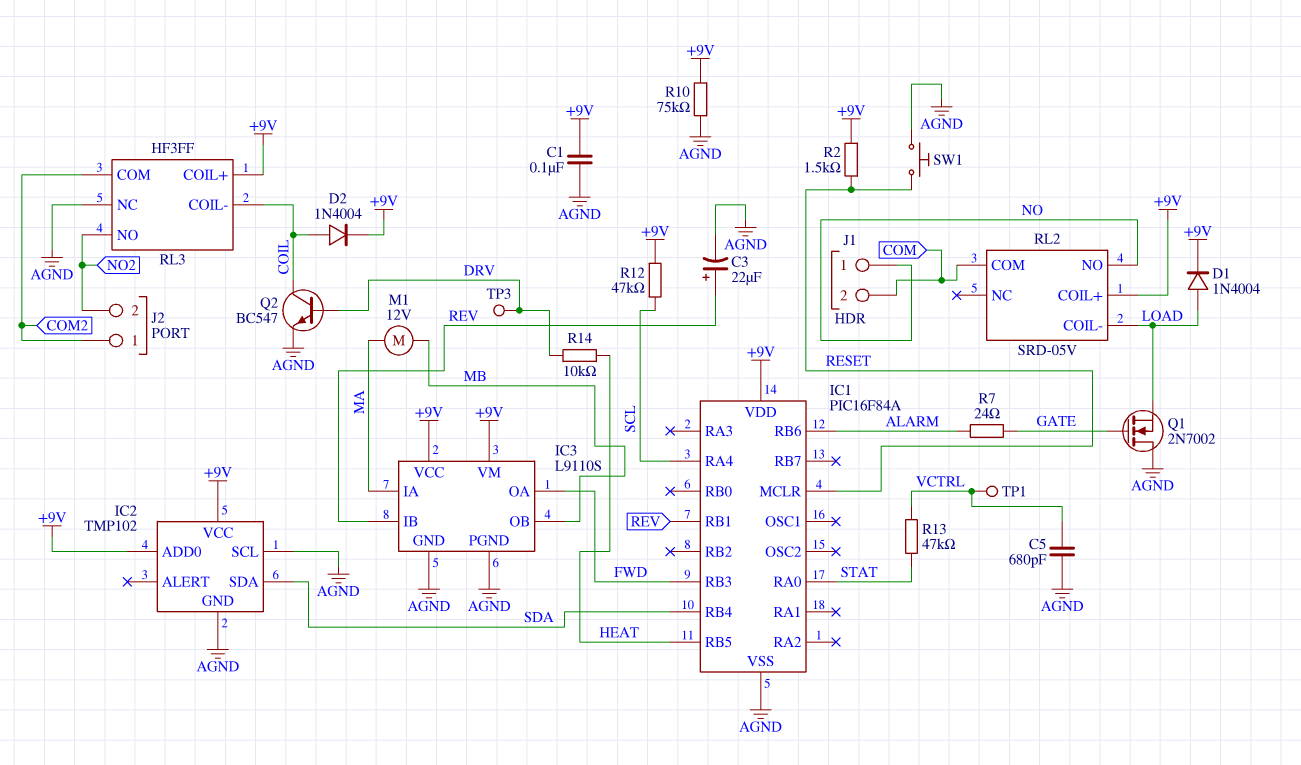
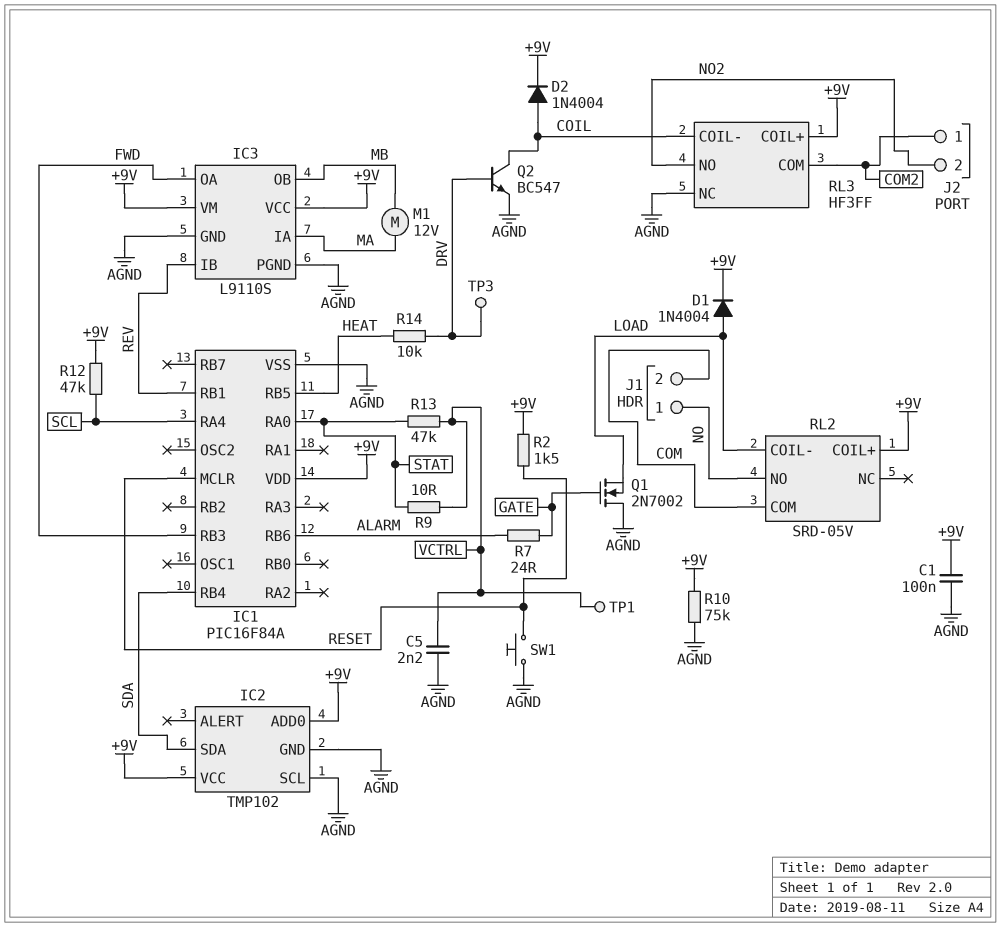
C3: 22uF (plus REV, minus AGND) -> none
C5: 680pF (AGND, VCTRL) -> 2.2nF (AGND, VCTRL)
R9: none -> 10 (STAT, VCTRL)

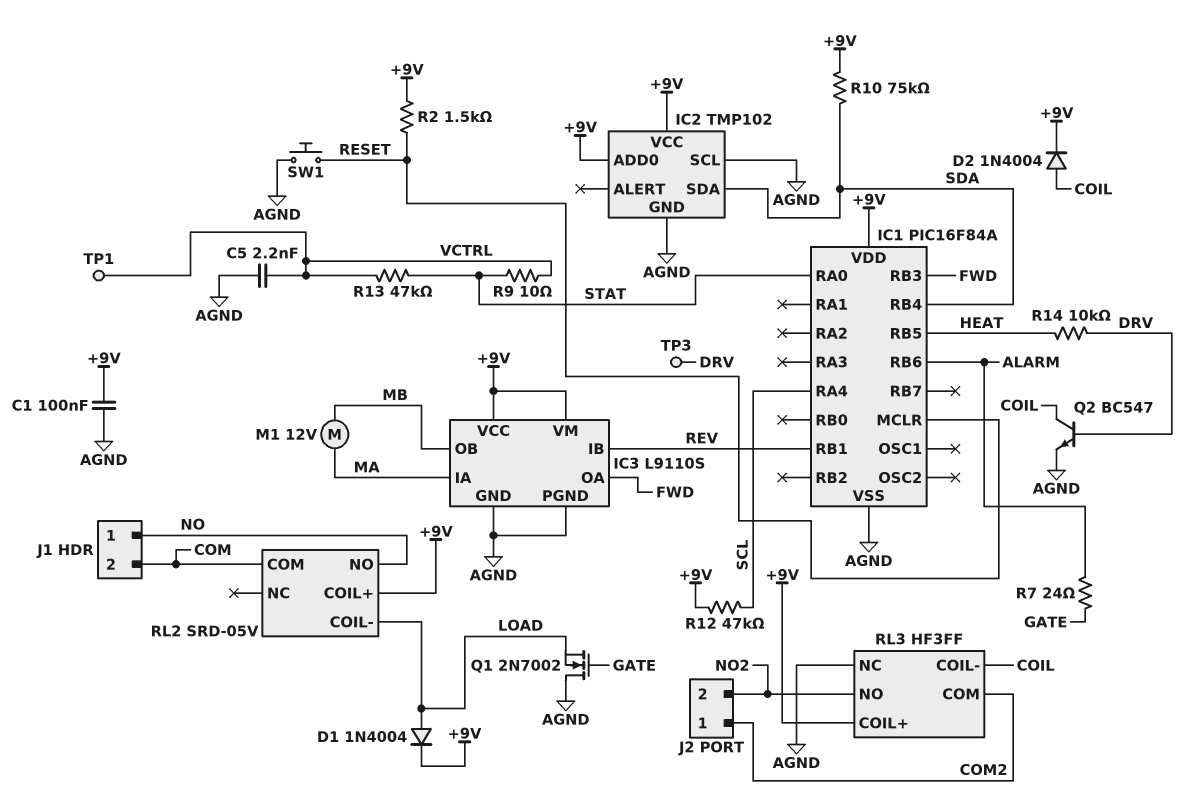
R10: 75k (+9V, AGND) -> 75k (+9V, SDA)

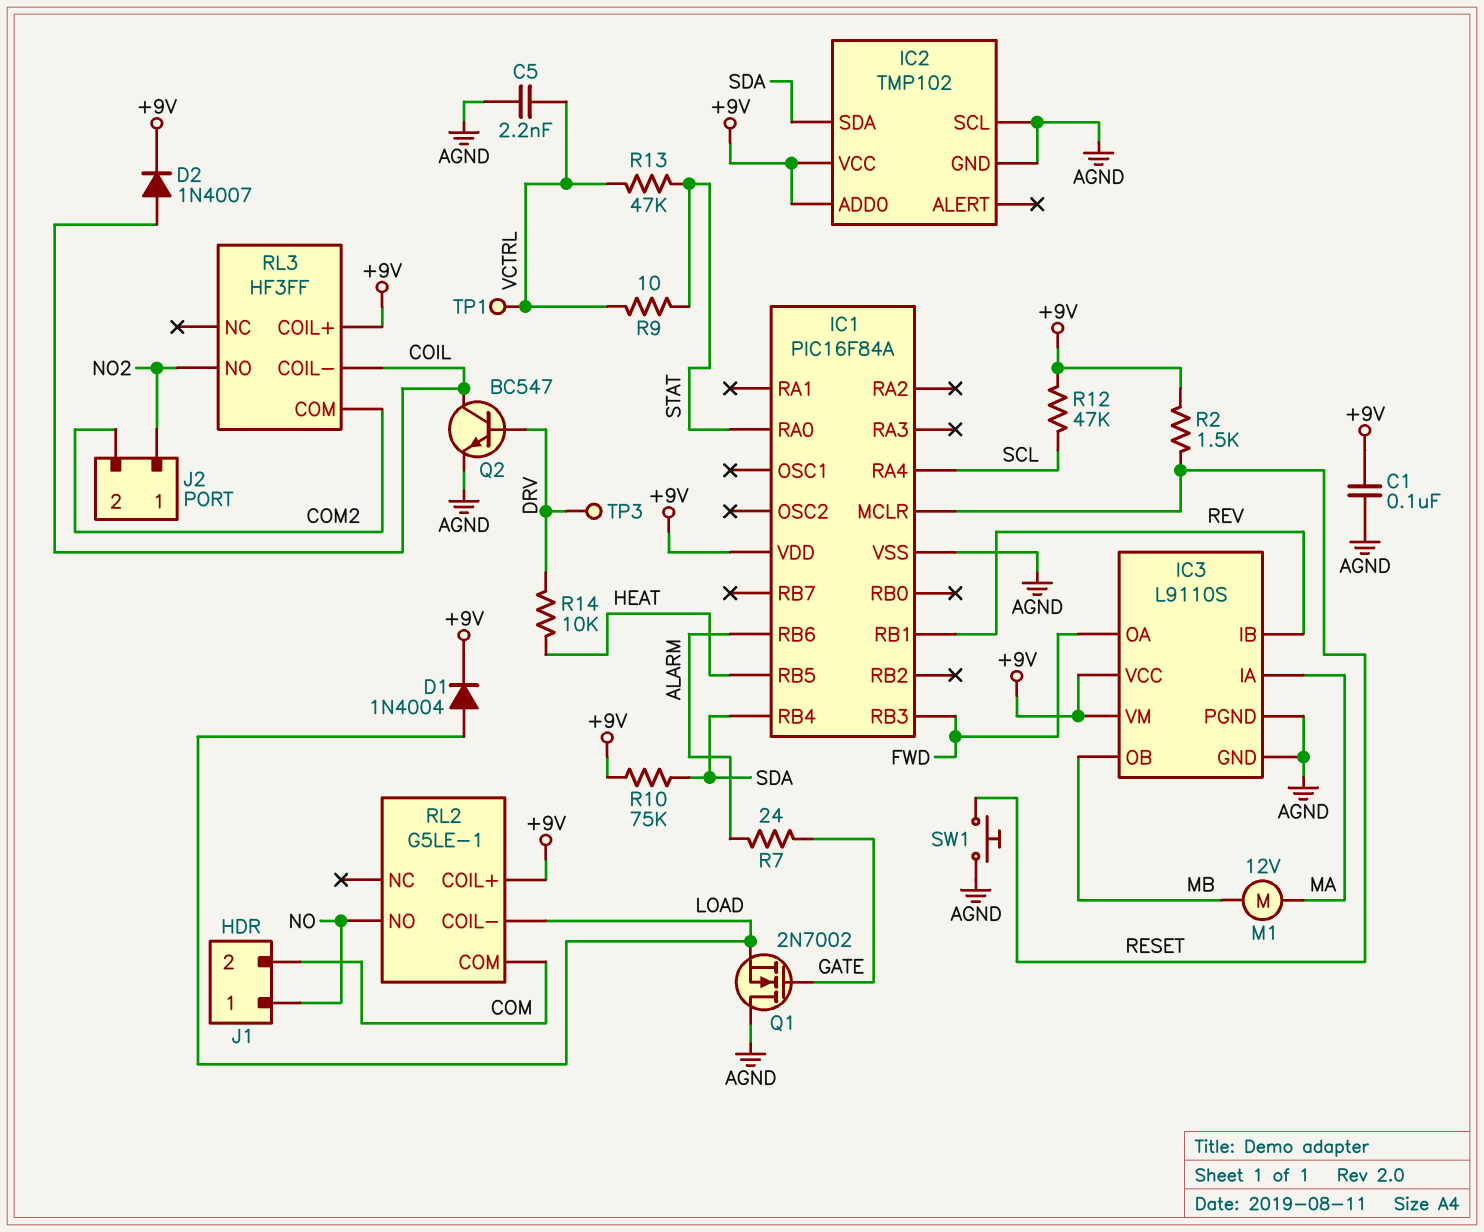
D2: diode 1N4004 (A COIL, K +9V) -> diode 1N4007 (A COIL, K +9V)
J2 pin 1: COM2 -> NO2
J2 pin 2: NO2 -> COM2
RL2: SRD-05V -> G5LE-1
RL3 pin NC: AGND -> none

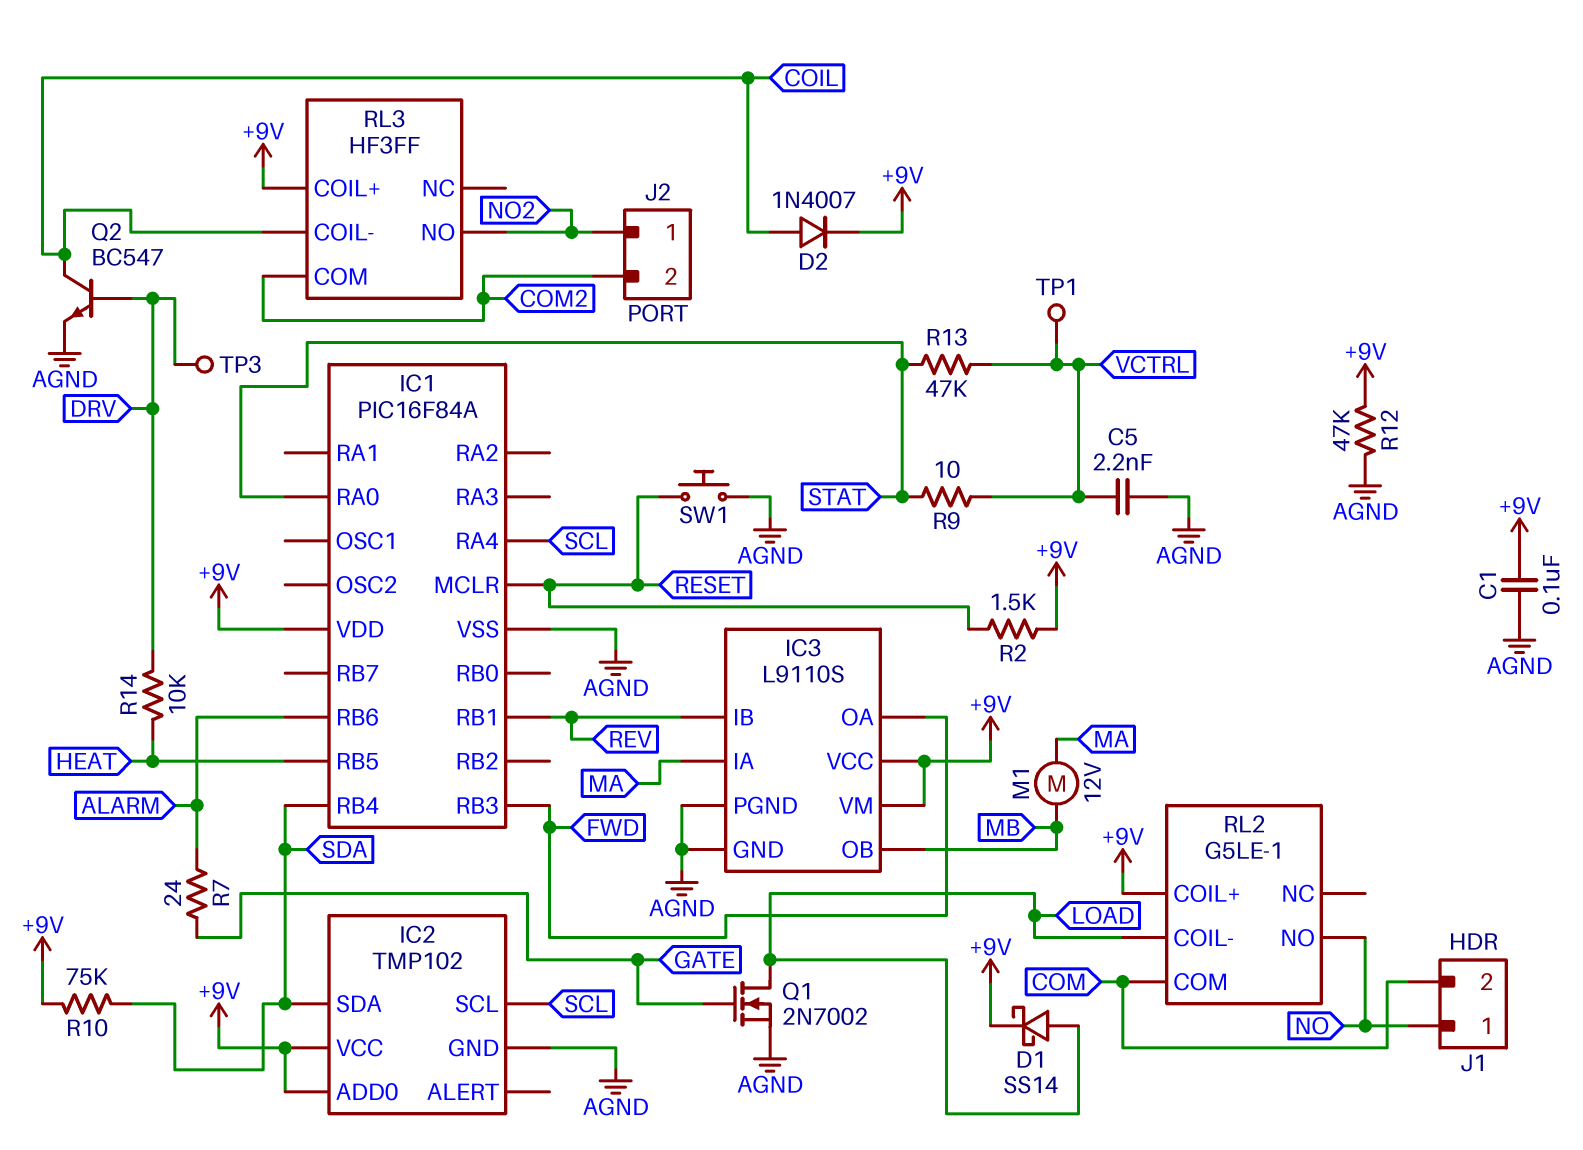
D1: diode 1N4004 (A LOAD, K +9V) -> schottky SS14 (A LOAD, K +9V)
IC2 pin SCL: AGND -> SCL
Q1: NMOS 2N7002 (G GATE, D AGND, S LOAD) -> NMOS 2N7002 (G GATE, D LOAD, S AGND)
R12: 47k (+9V, SCL) -> 47k (+9V, AGND)

